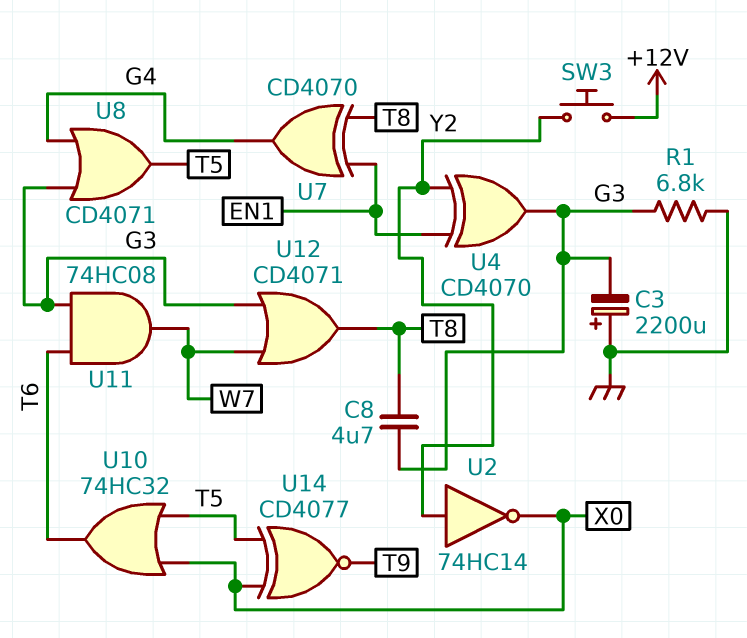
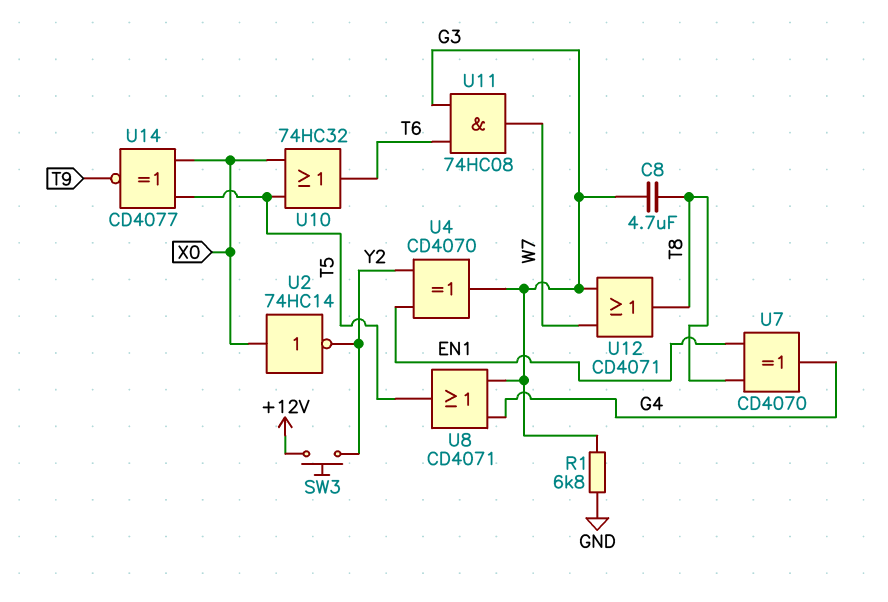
C3: 2200uF (plus GND, minus G3) -> none
U2: NOT 74HC14 (in Y2, out X0) -> NOT 74HC14 (in X0, out Y2)

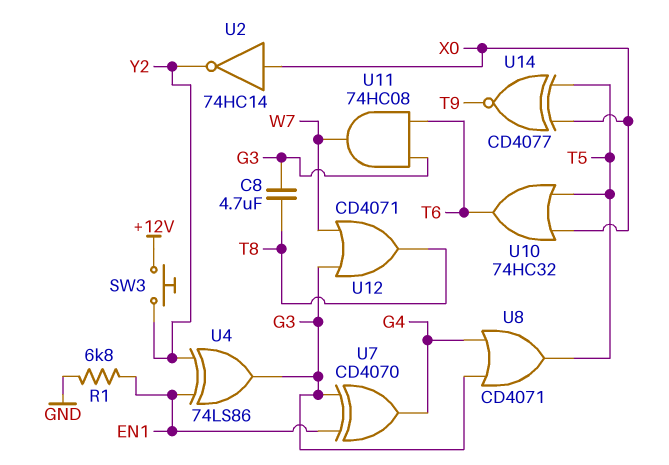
R1: 6.8k (G3, GND) -> 6.8k (EN1, GND)
U4: XOR CD4070 (in EN1, in Y2, out G3) -> XOR 74LS86 (in EN1, in Y2, out G3)
U7: XOR CD4070 (in EN1, in T8, out G4) -> XOR CD4070 (in EN1, in G3, out G4)

